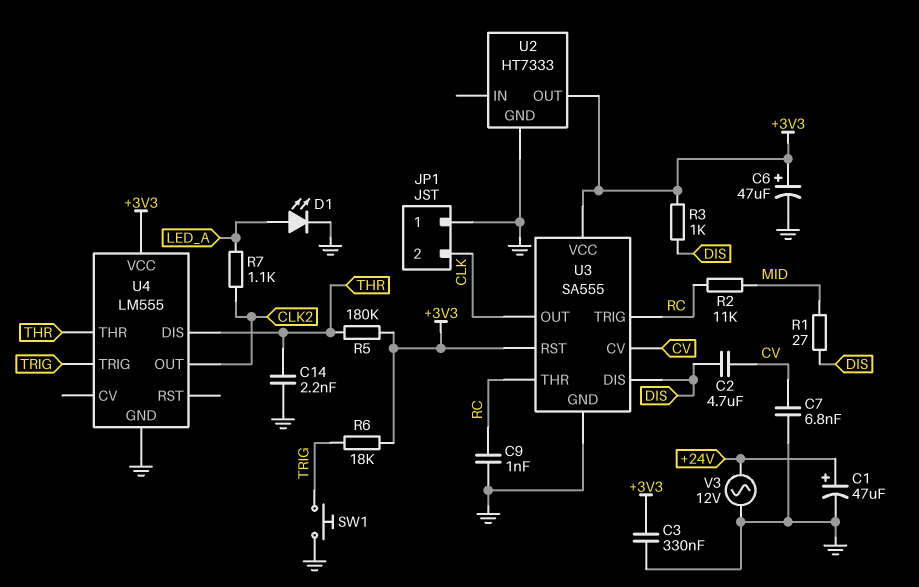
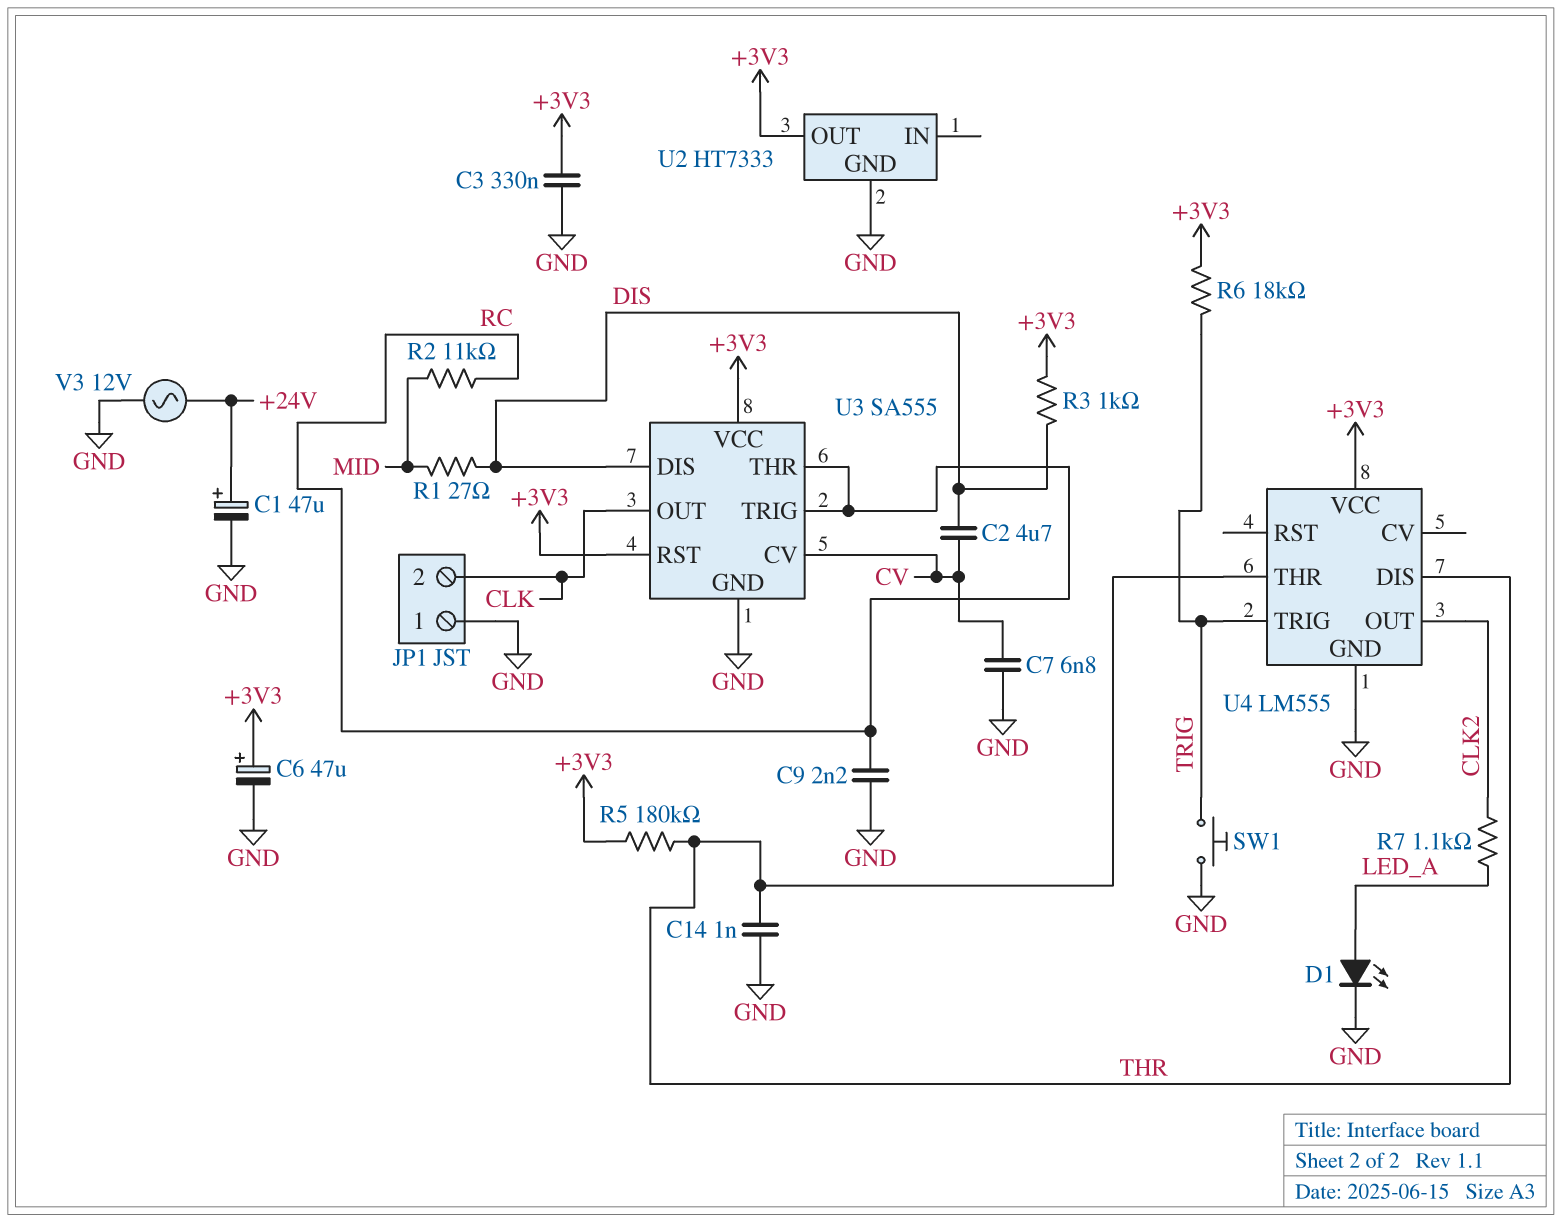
C9: 1nF (GND, RC) -> 2.2nF (GND, RC)
C14: 2.2nF (GND, THR) -> 1nF (GND, THR)

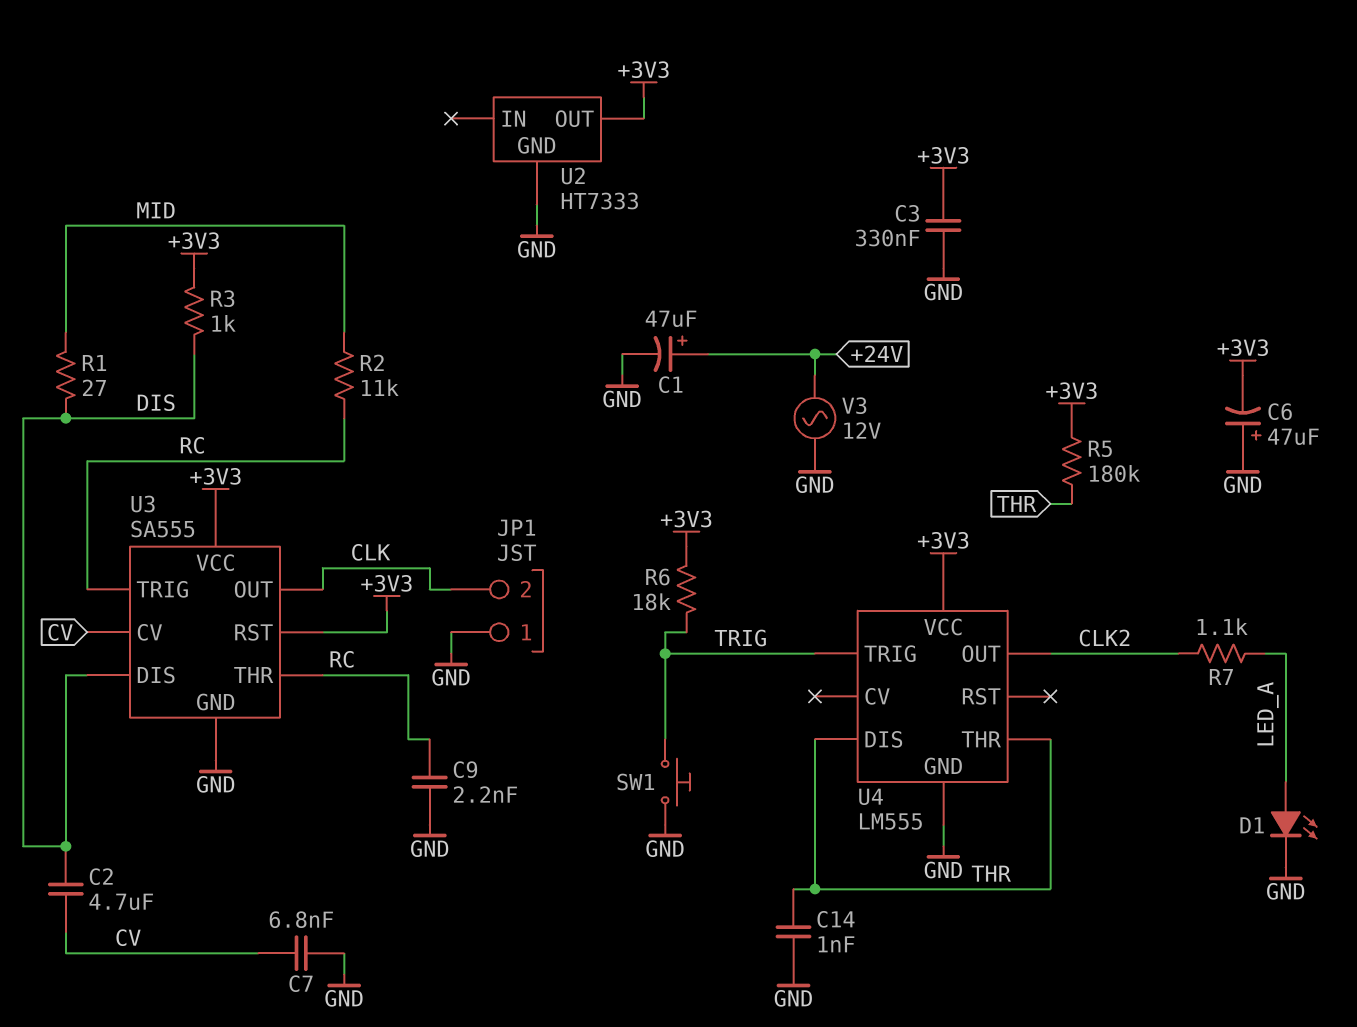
C6: 47uF (plus +3V3, minus GND) -> 47uF (plus GND, minus +3V3)

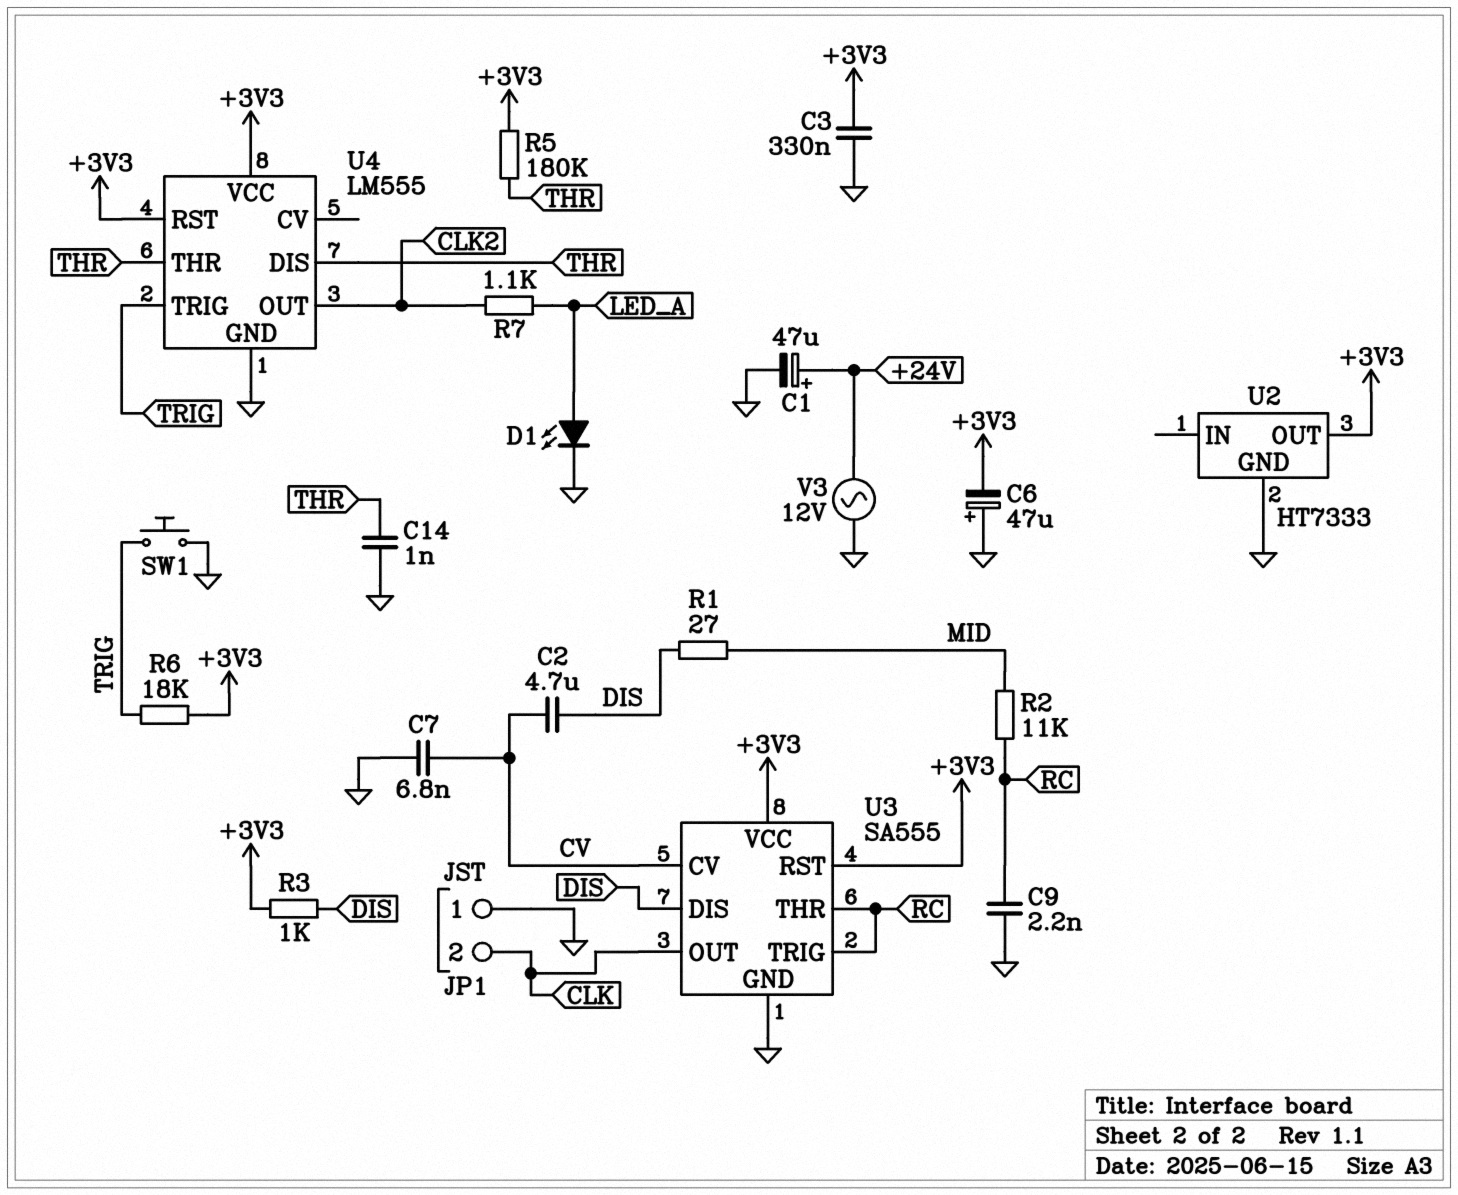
U4 pin RST: none -> +3V3

